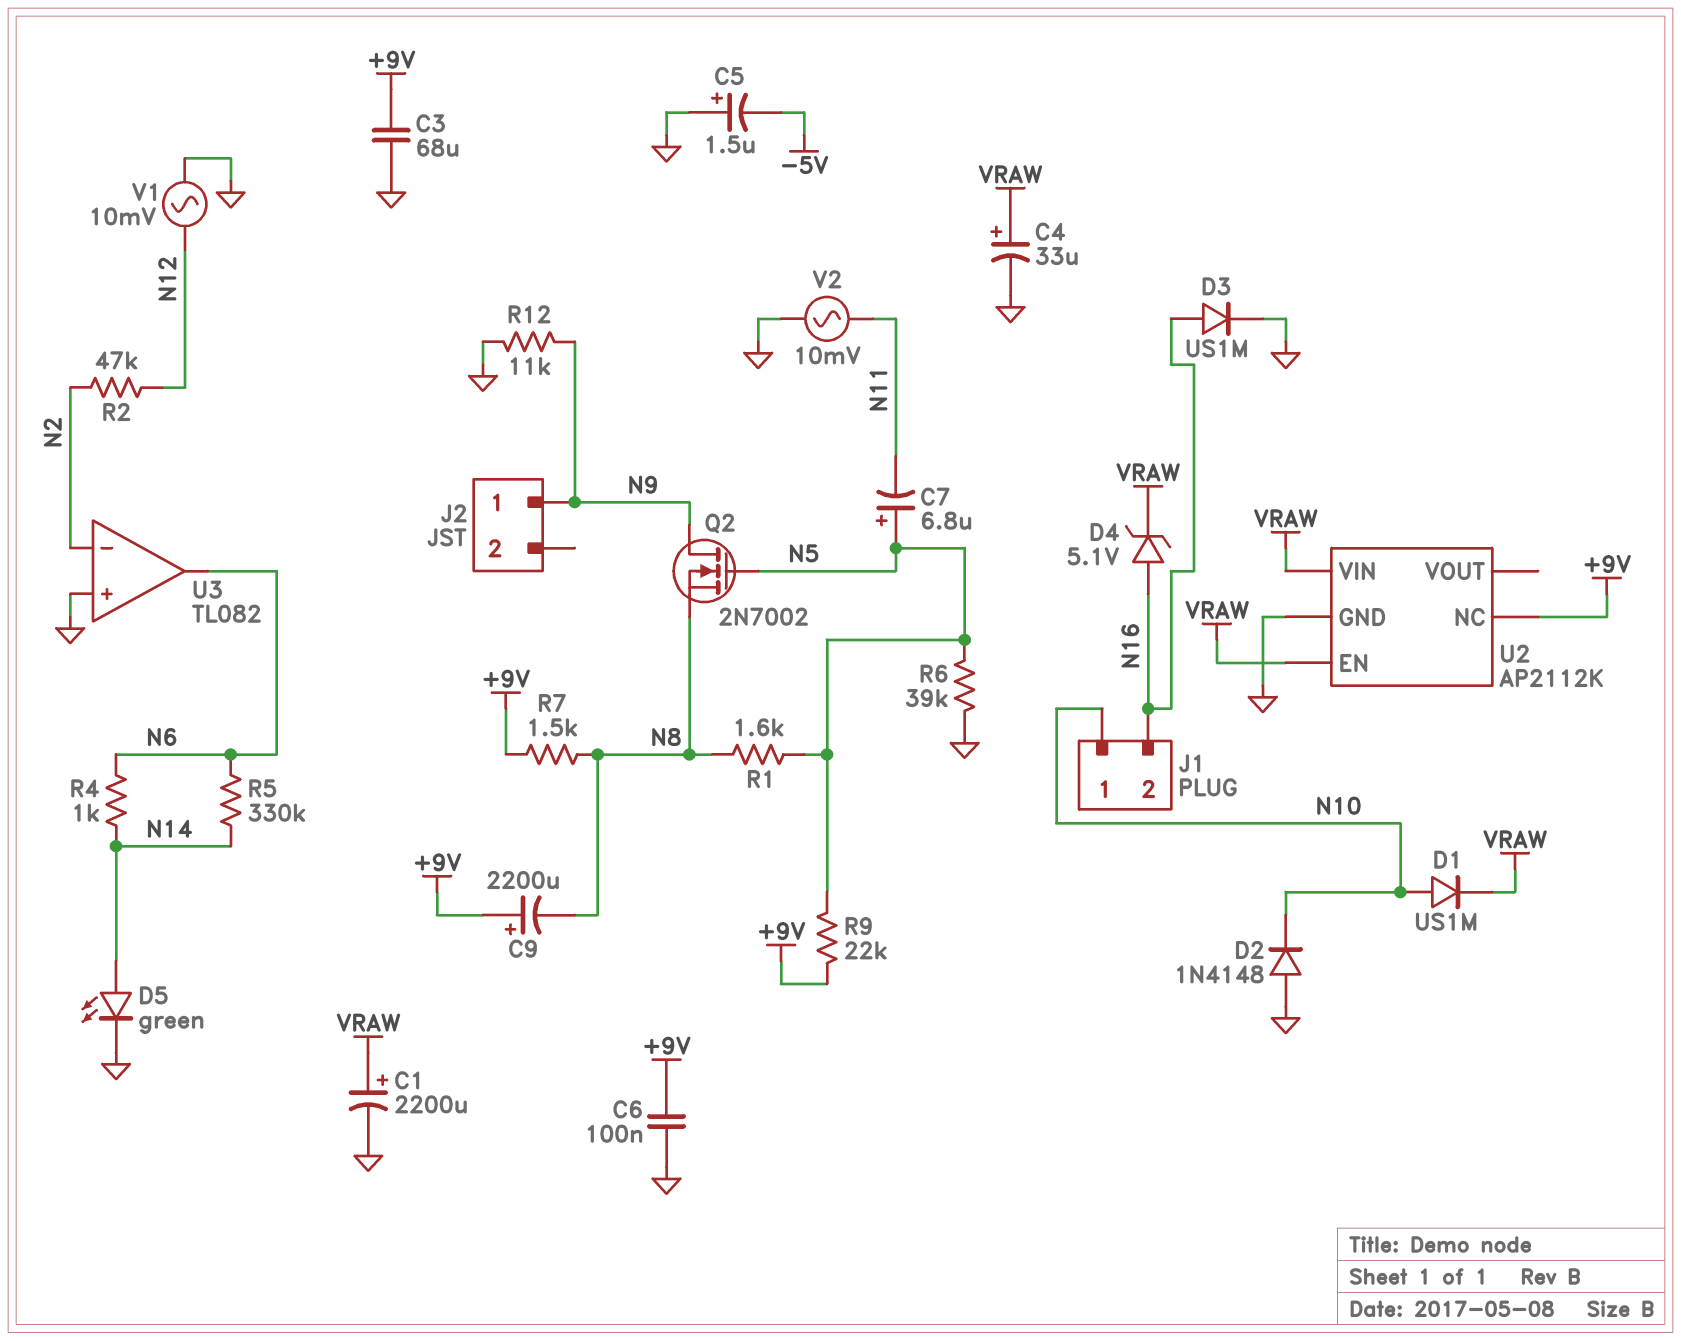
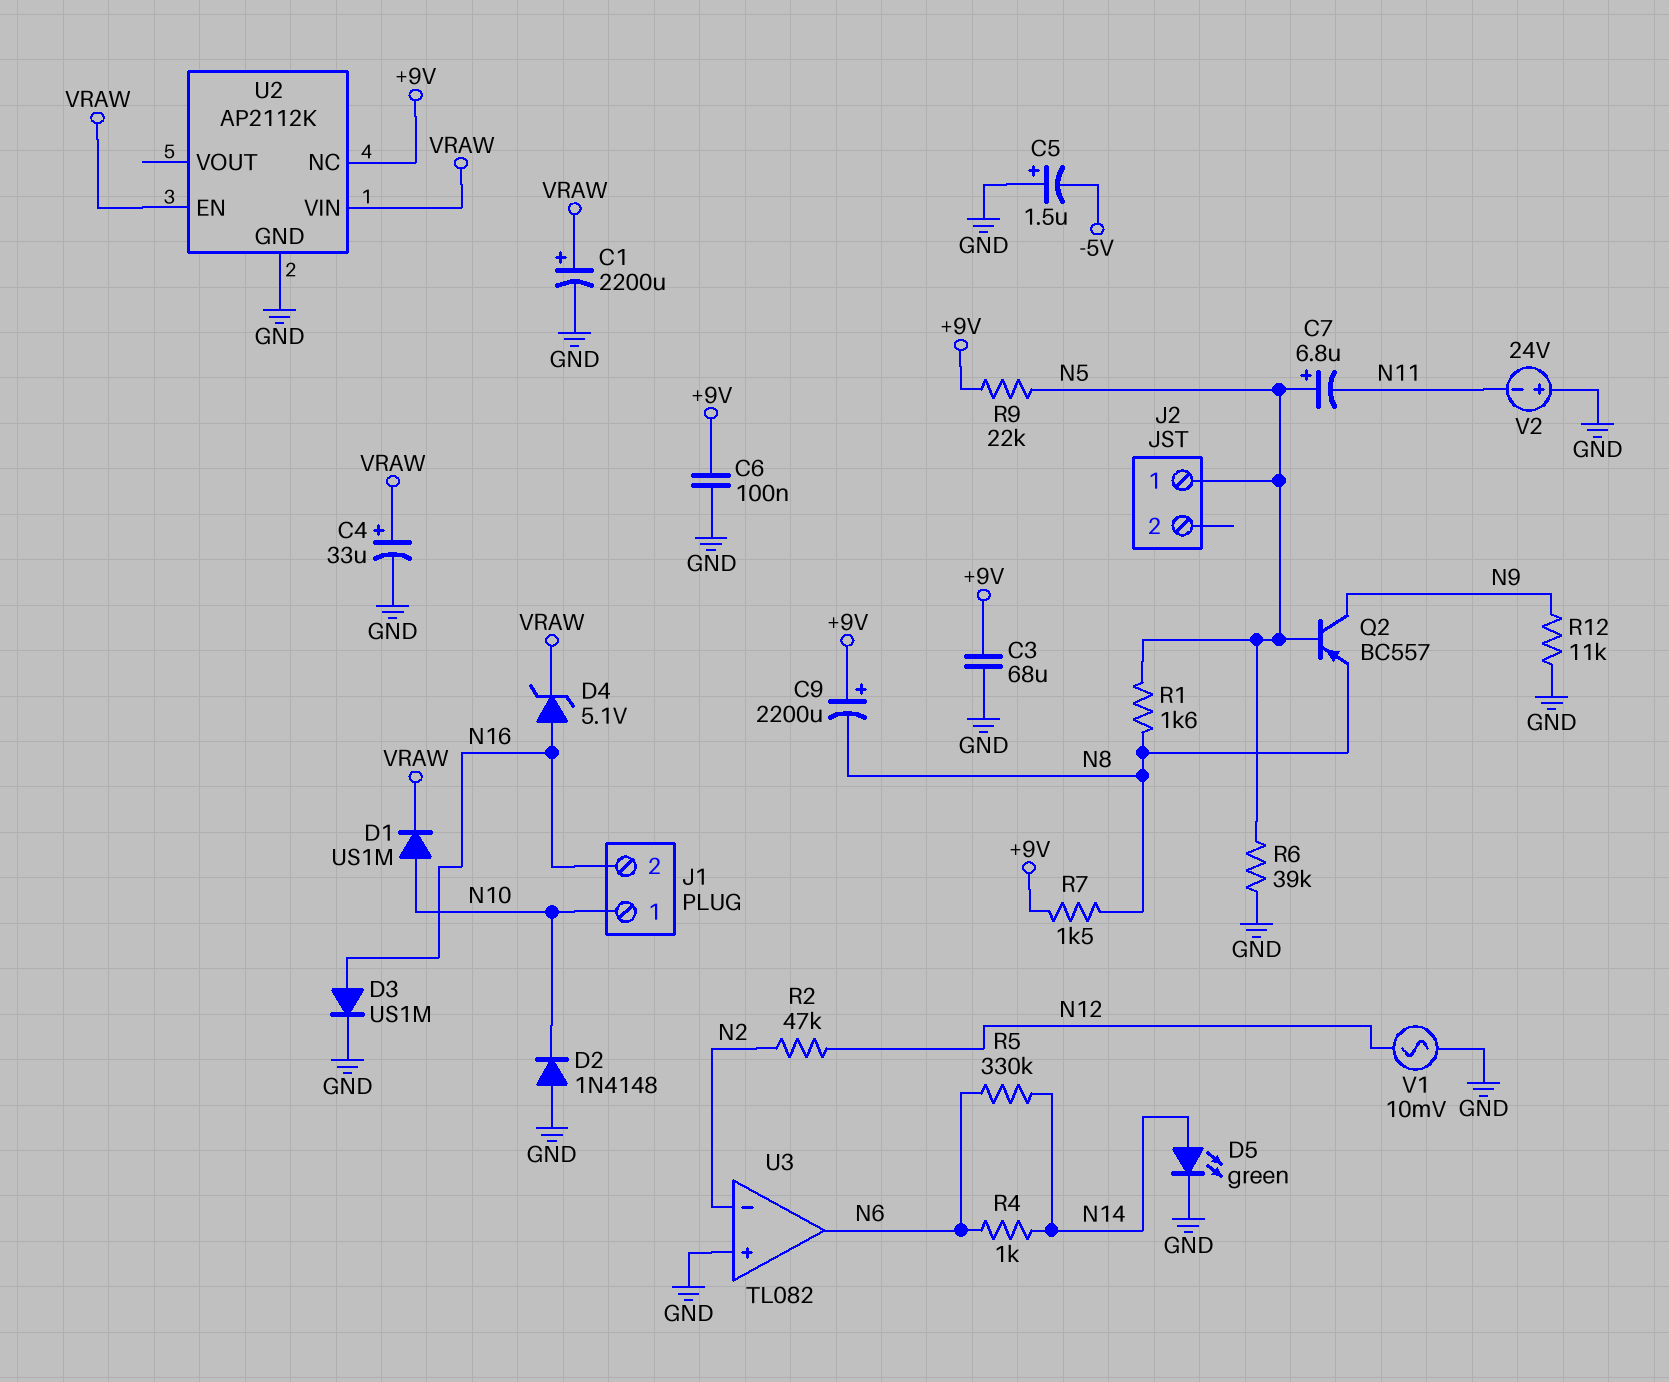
J2 pin 1: N9 -> N5
Q2: NMOS 2N7002 (G N5, D N9, S N8) -> PNP BC557 (B N5, C N9, E N8)
V2: AC 10mV (GND, N11) -> 24V (plus GND, minus N11)

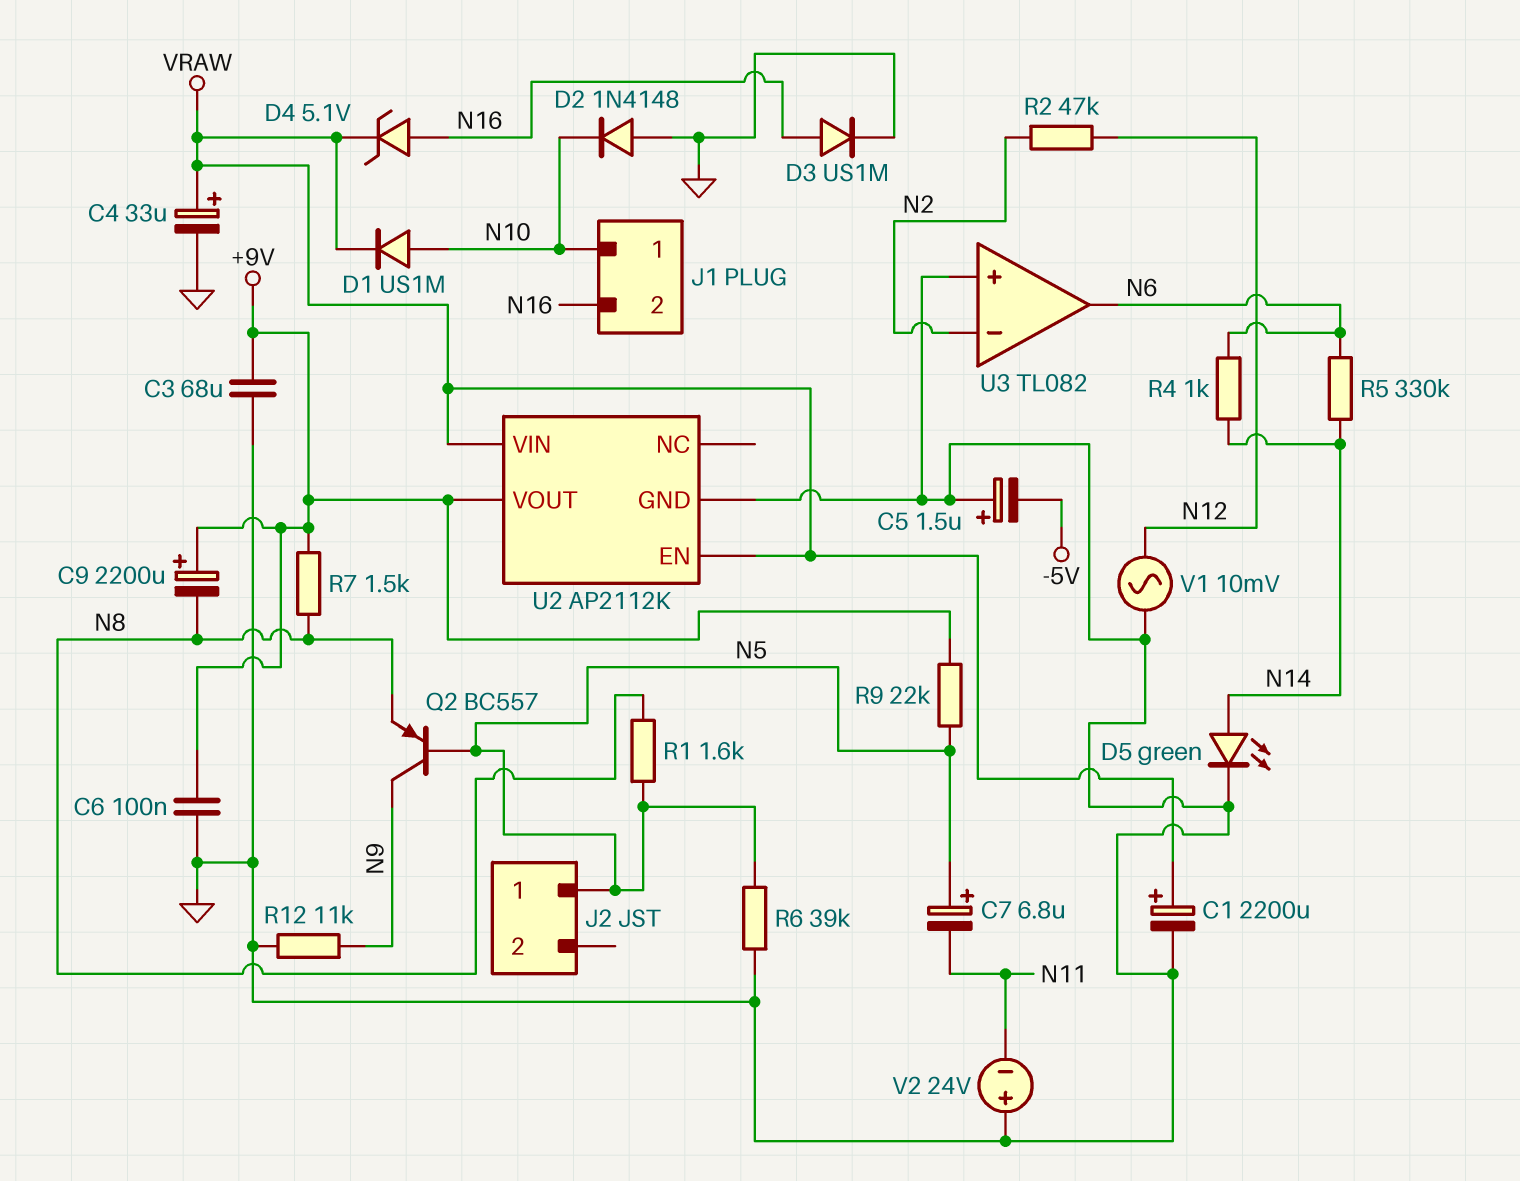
U2 pin NC: +9V -> none
U2 pin VOUT: none -> +9V

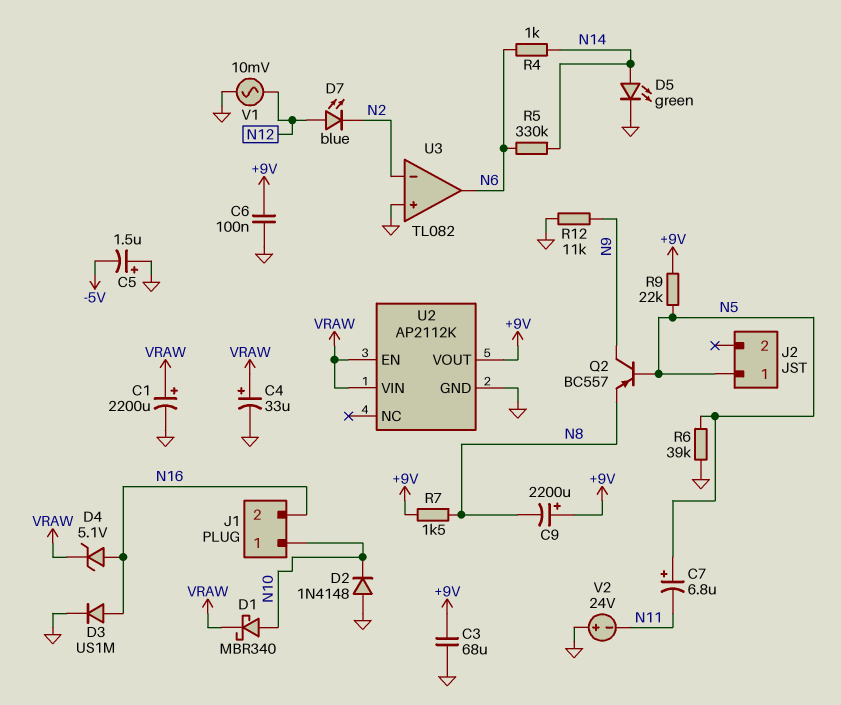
D1: diode US1M (A N10, K VRAW) -> schottky MBR340 (A N10, K VRAW)
D7: none -> LED blue (A N12, K N2)
R1: 1.6k (N5, N8) -> none
R2: 47k (N2, N12) -> none

